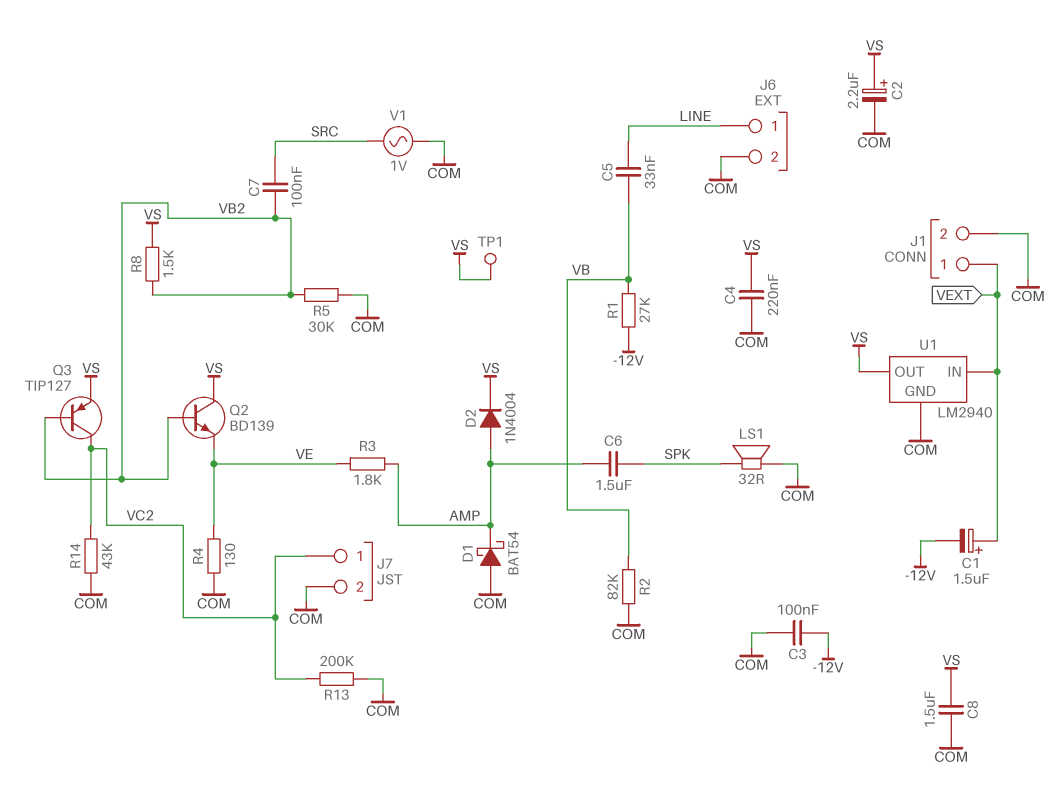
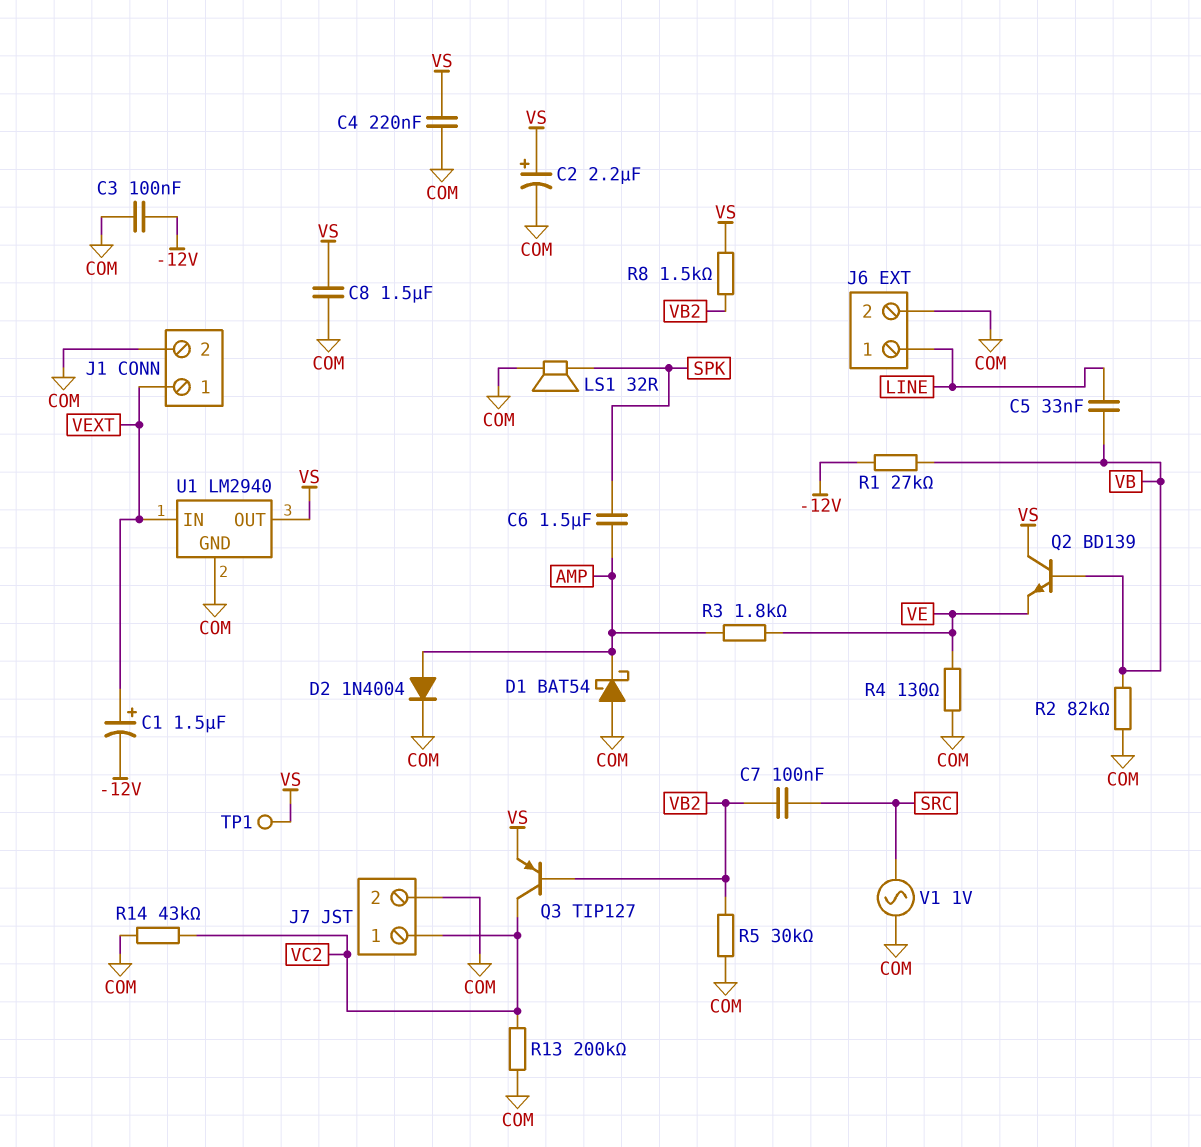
D2: diode 1N4004 (A AMP, K VS) -> diode 1N4004 (A AMP, K COM)
Q2: NPN BD139 (B VB2, C VS, E VE) -> NPN BD139 (B VB, C VS, E VE)

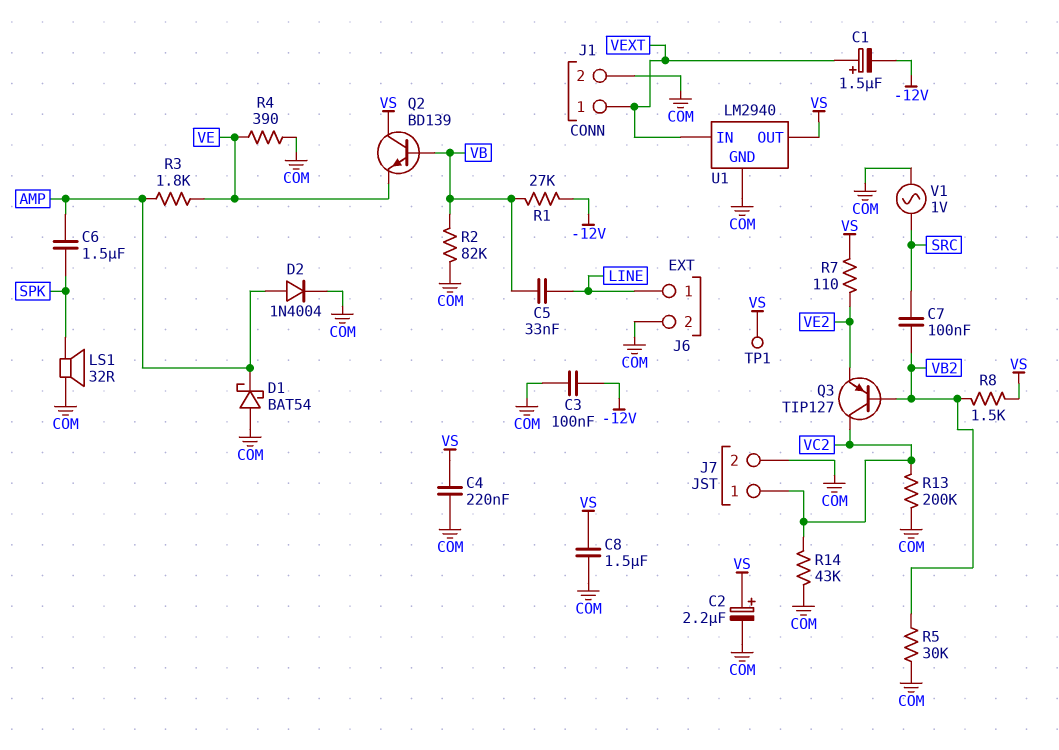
Q3: PNP TIP127 (B VB2, C VC2, E VS) -> PNP TIP127 (B VB2, C VC2, E VE2)
R4: 130 (COM, VE) -> 390 (COM, VE)
R7: none -> 110 (VE2, VS)

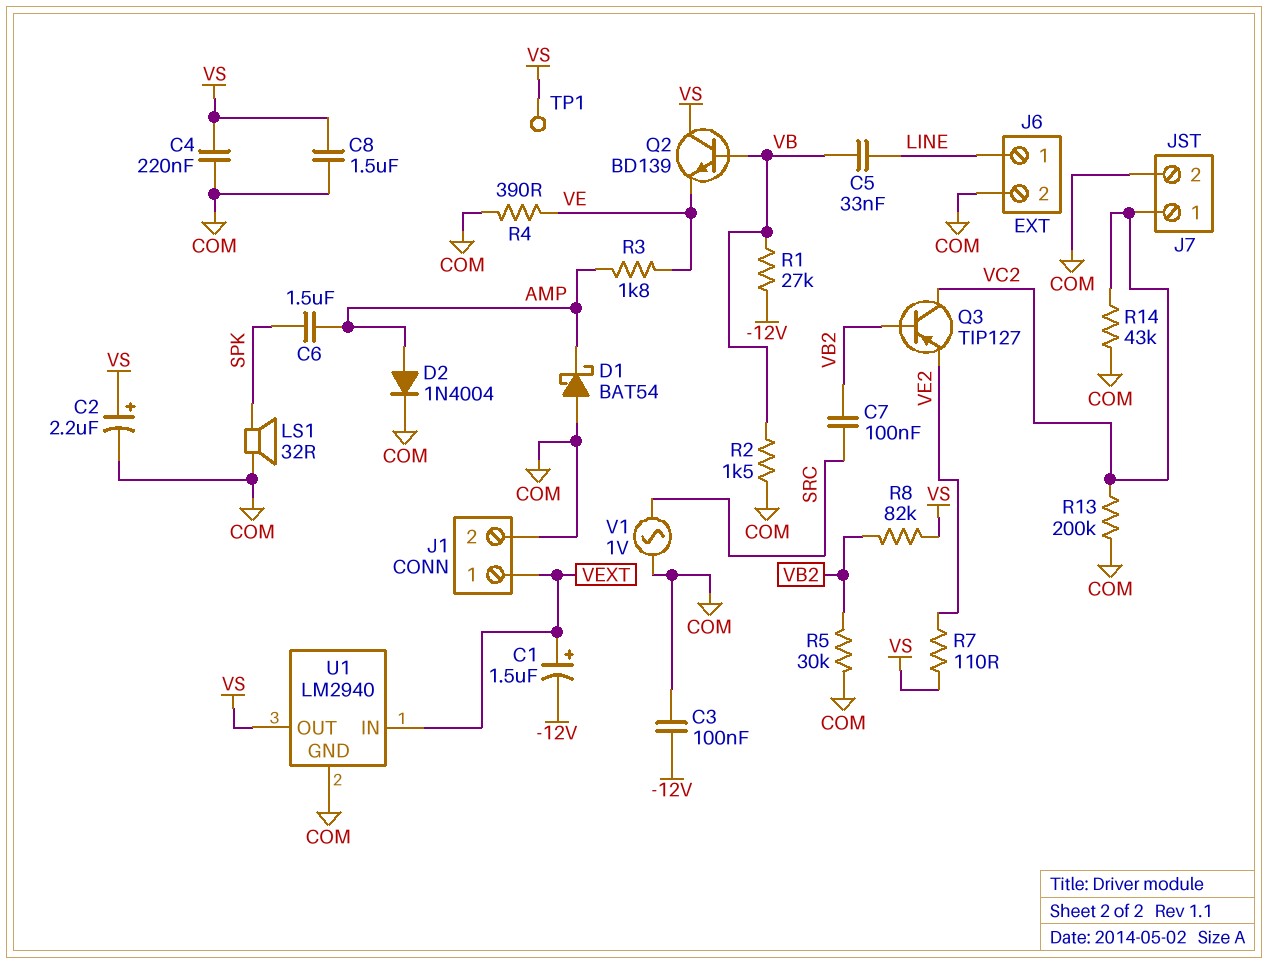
R2: 82k (COM, VB) -> 1.5k (COM, VB)
R8: 1.5k (VB2, VS) -> 82k (VB2, VS)

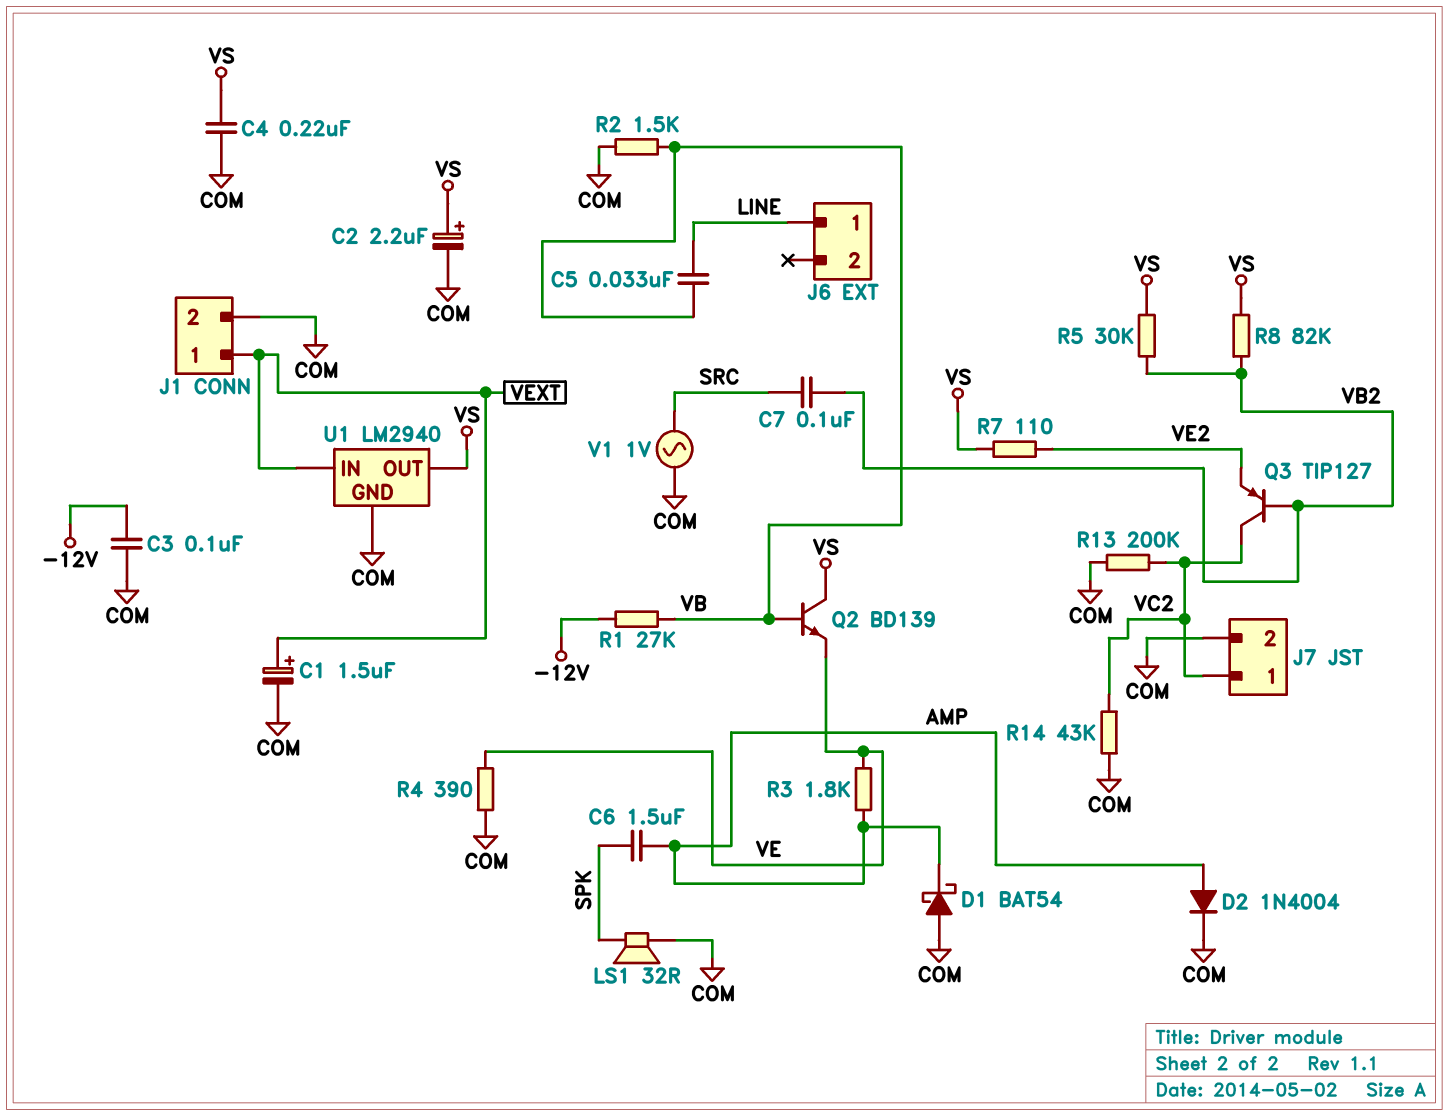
C1: 1.5uF (plus VEXT, minus -12V) -> 1.5uF (plus VEXT, minus COM)
C8: 1.5uF (COM, VS) -> none
J6 pin 2: COM -> none
R5: 30k (COM, VB2) -> 30k (VB2, VS)
TP1: test point (VS) -> none

